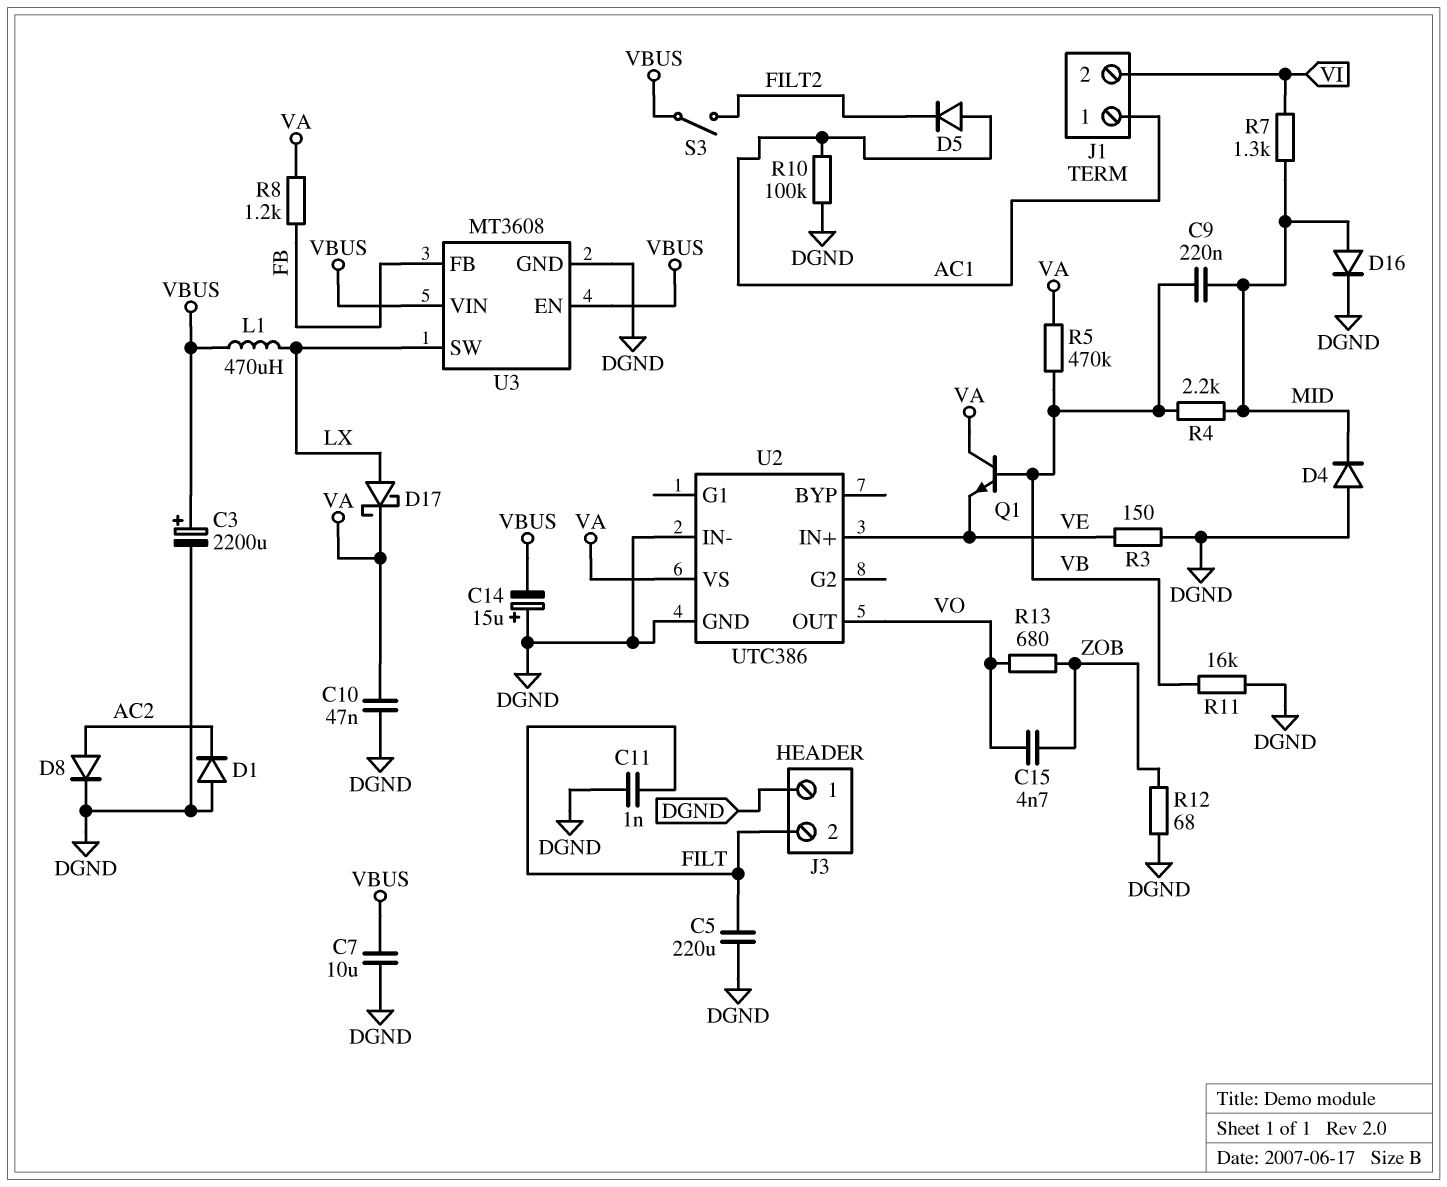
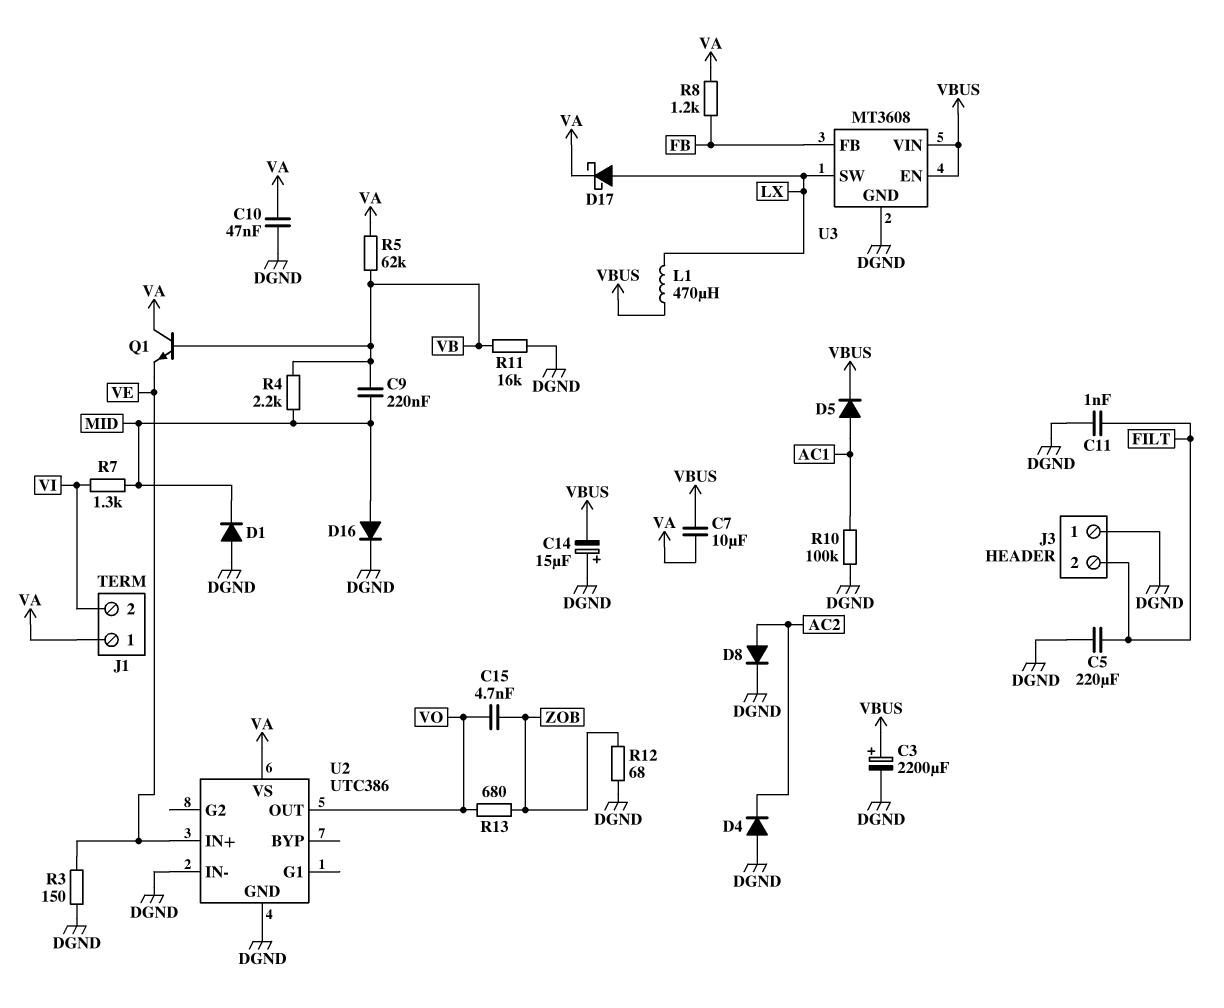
C7: 10uF (DGND, VBUS) -> 10uF (VA, VBUS)
D1: diode (A DGND, K AC2) -> diode (A DGND, K MID)
D4: diode (A DGND, K MID) -> diode (A DGND, K AC2)
D5: diode (A AC1, K FILT2) -> diode (A AC1, K VBUS)
J1 pin 1: AC1 -> VA
R5: 470k (VA, VB) -> 62k (VA, VB)
S3: switch (FILT2, VBUS) -> none

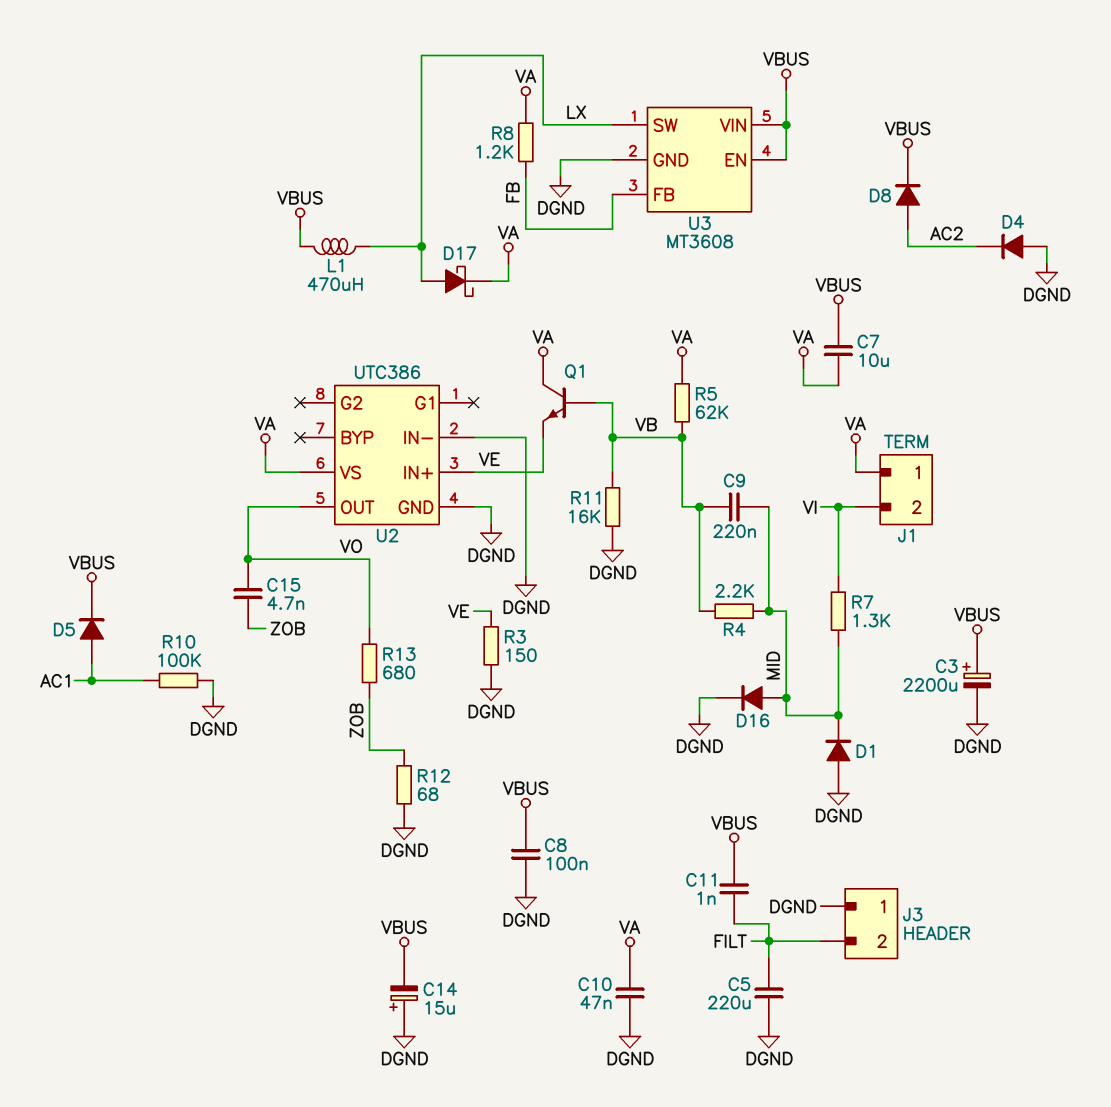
C8: none -> 100nF (DGND, VBUS)
C11: 1nF (DGND, FILT) -> 1nF (FILT, VBUS)
D8: diode (A AC2, K DGND) -> diode (A AC2, K VBUS)

